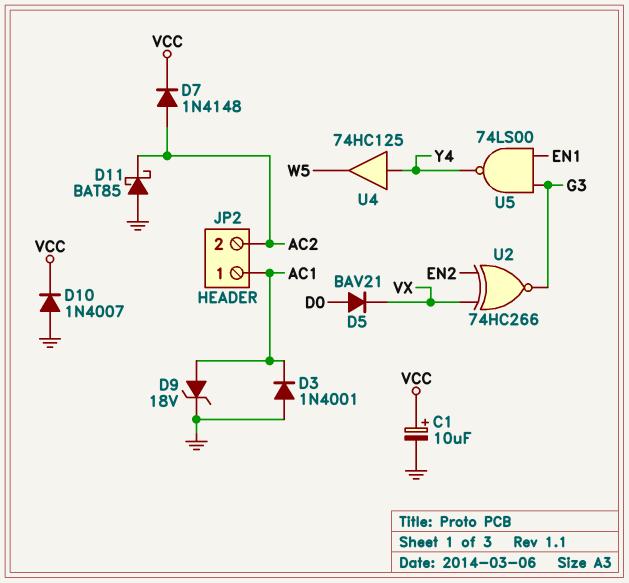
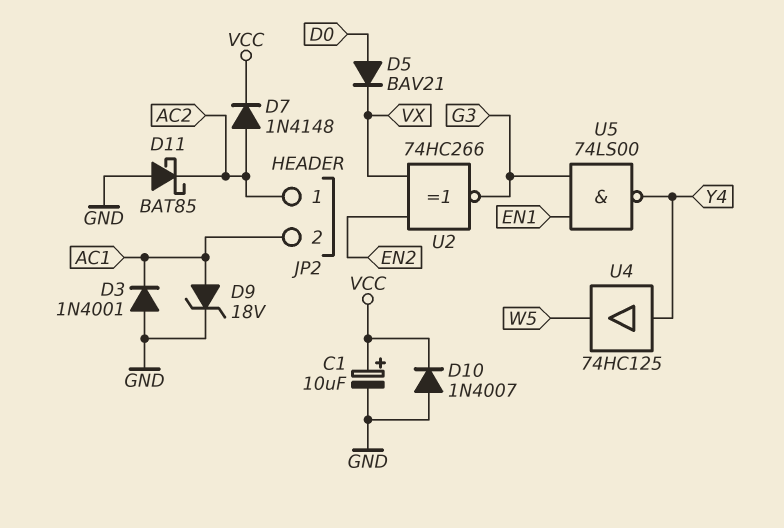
JP2 pin 1: AC1 -> AC2
JP2 pin 2: AC2 -> AC1

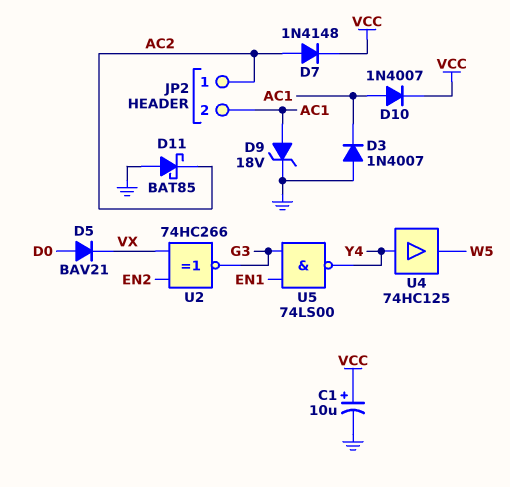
D3: diode 1N4001 (A GND, K AC1) -> diode 1N4007 (A GND, K AC1)
D10: diode 1N4007 (A GND, K VCC) -> diode 1N4007 (A AC1, K VCC)

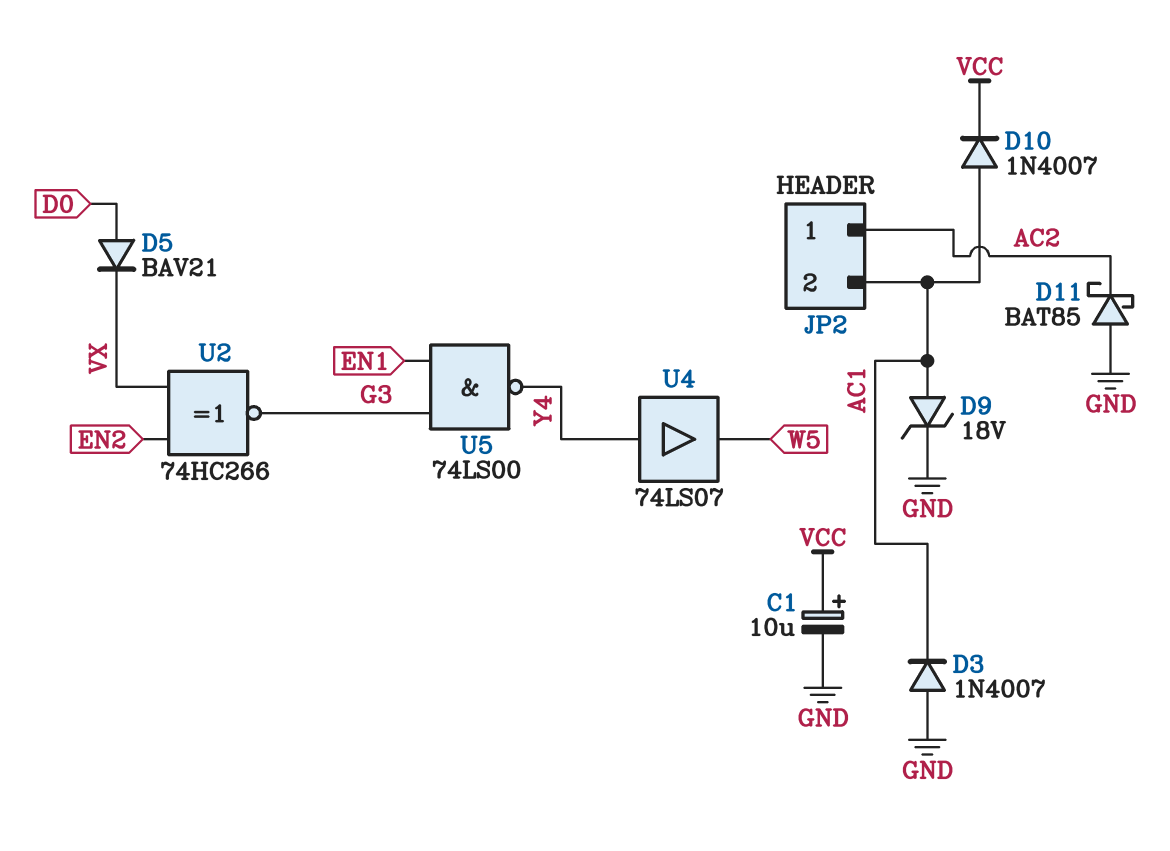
D7: diode 1N4148 (A AC2, K VCC) -> none
U4: buffer 74HC125 (in Y4, out W5) -> buffer 74LS07 (in Y4, out W5)

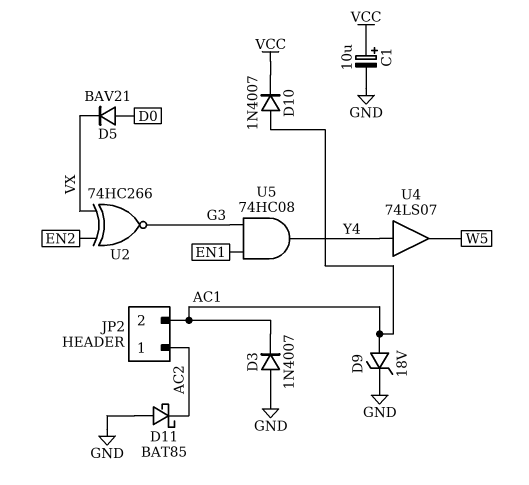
U5: NAND 74LS00 (in EN1, in G3, out Y4) -> AND 74HC08 (in EN1, in G3, out Y4)

